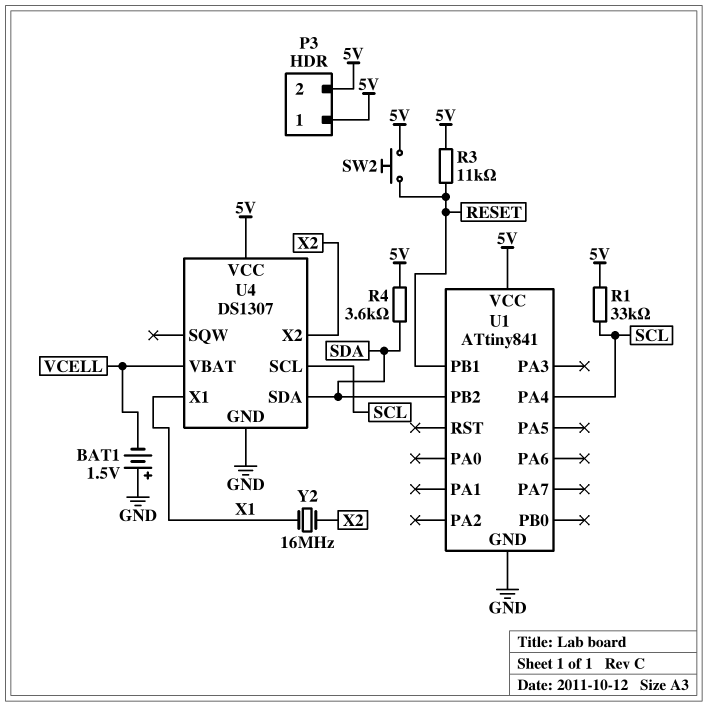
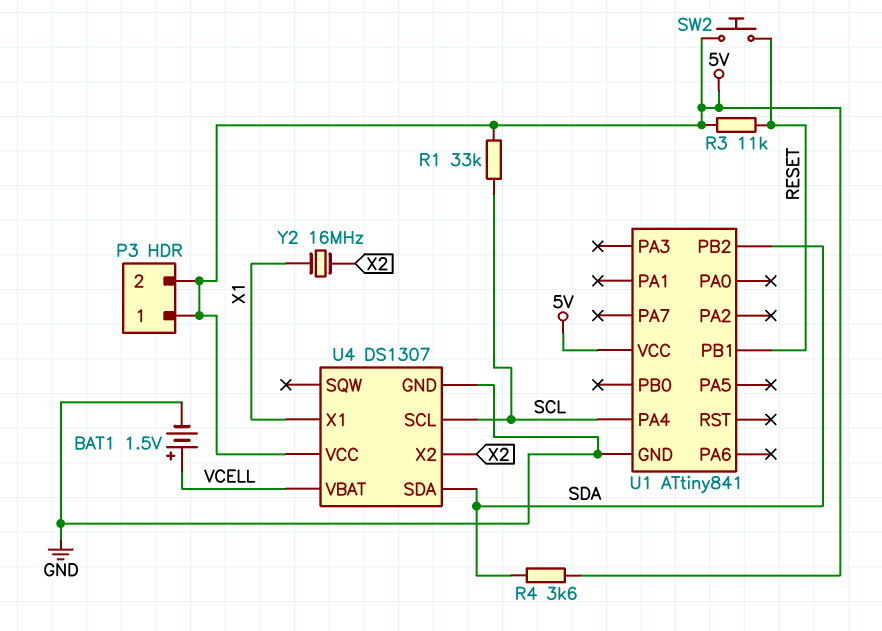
BAT1: 1.5V (plus GND, minus VCELL) -> 1.5V (plus VCELL, minus GND)

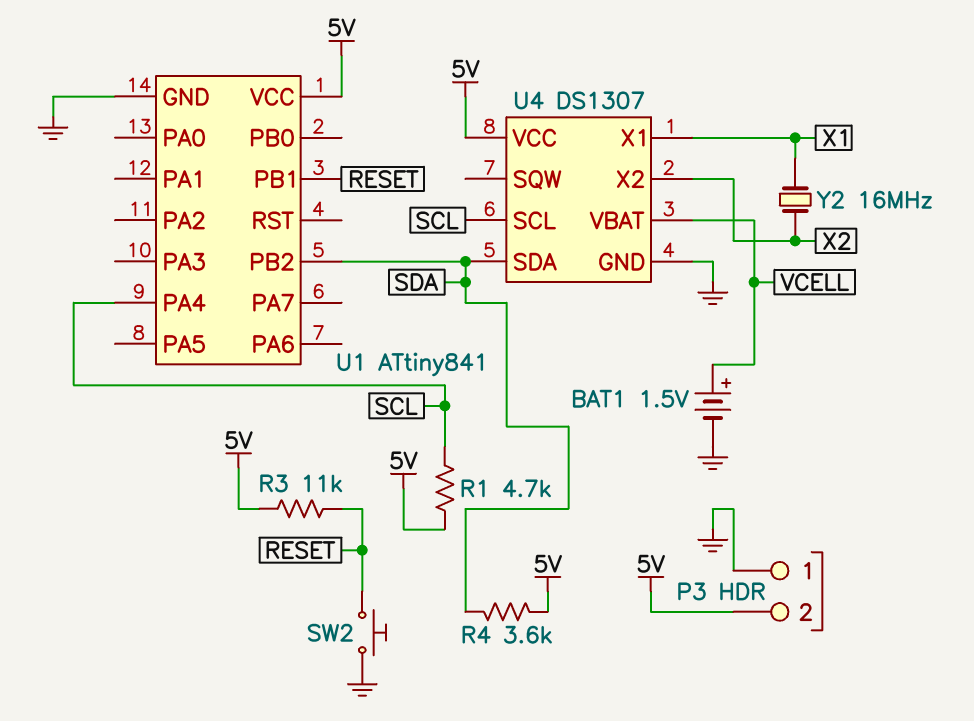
P3 pin 1: 5V -> GND
R1: 33k (5V, SCL) -> 4.7k (5V, SCL)
SW2: button (5V, RESET) -> button (GND, RESET)

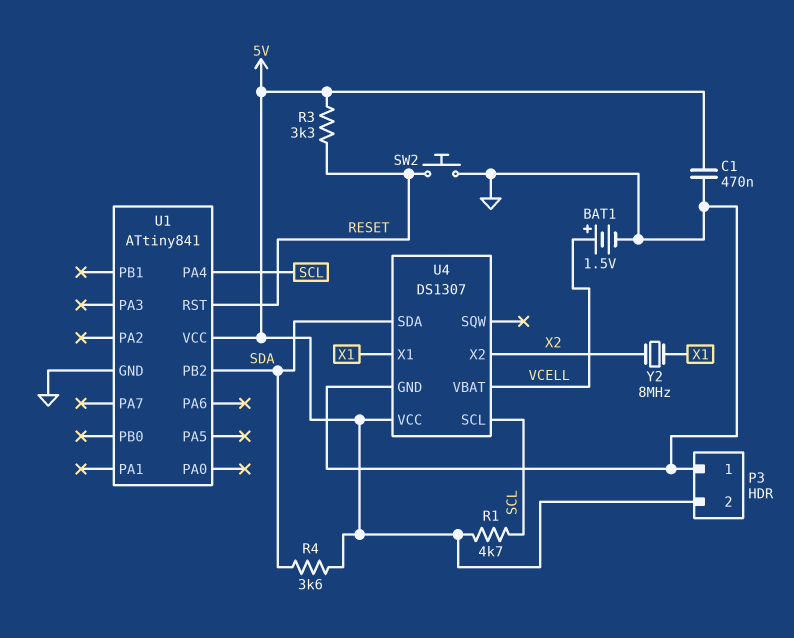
C1: none -> 470nF (5V, GND)
R3: 11k (5V, RESET) -> 3.3k (5V, RESET)
U1 pin PB1: RESET -> none
U1 pin RST: none -> RESET
Y2: 16MHz (X1, X2) -> 8MHz (X1, X2)

